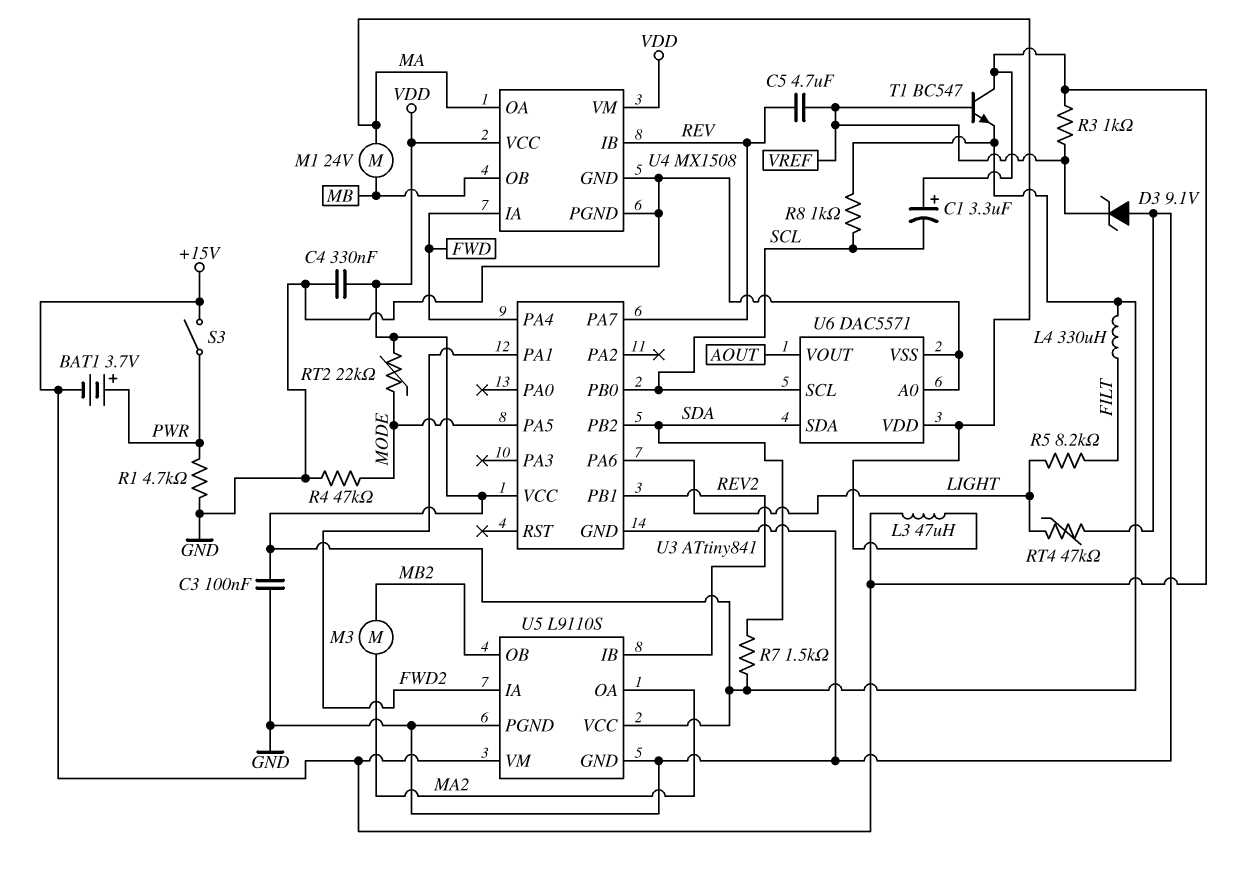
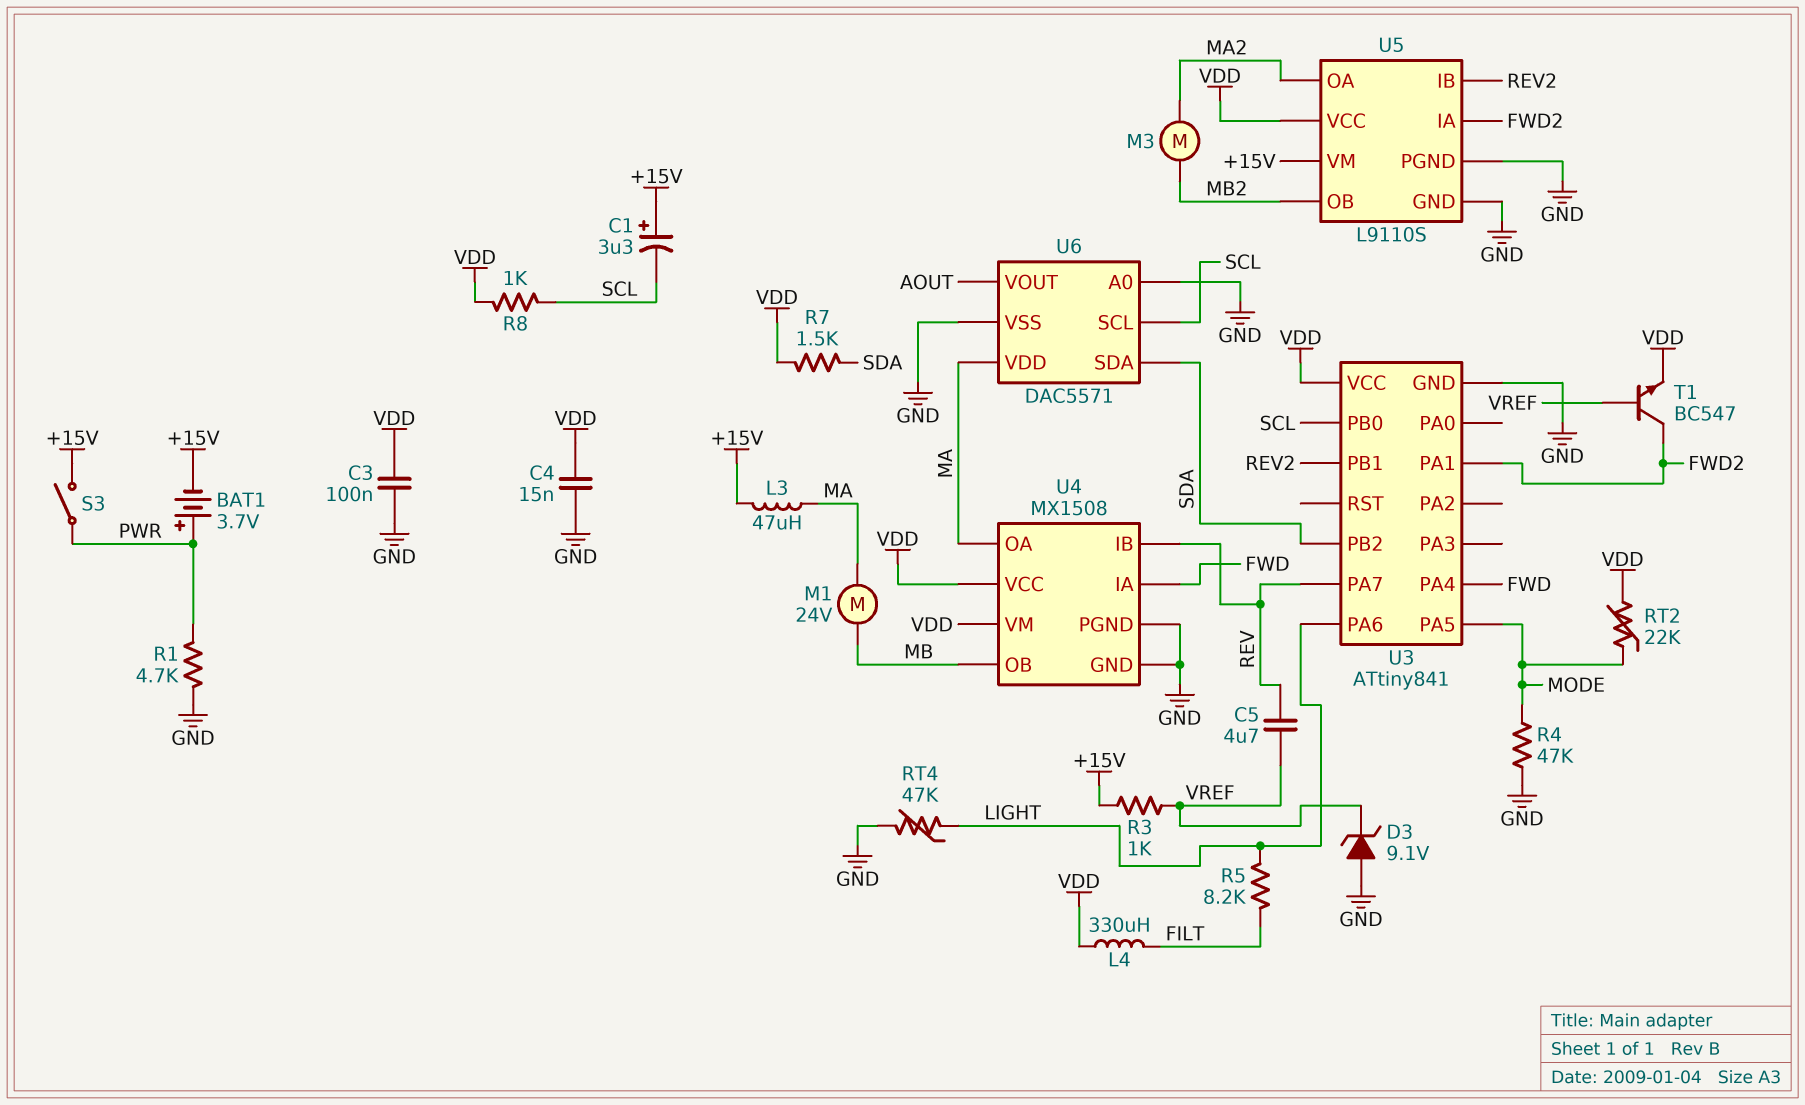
C4: 330nF (GND, VDD) -> 15nF (GND, VDD)
T1: NPN BC547 (B VREF, C +15V, E VDD) -> NPN BC547 (B VREF, C FWD2, E VDD)

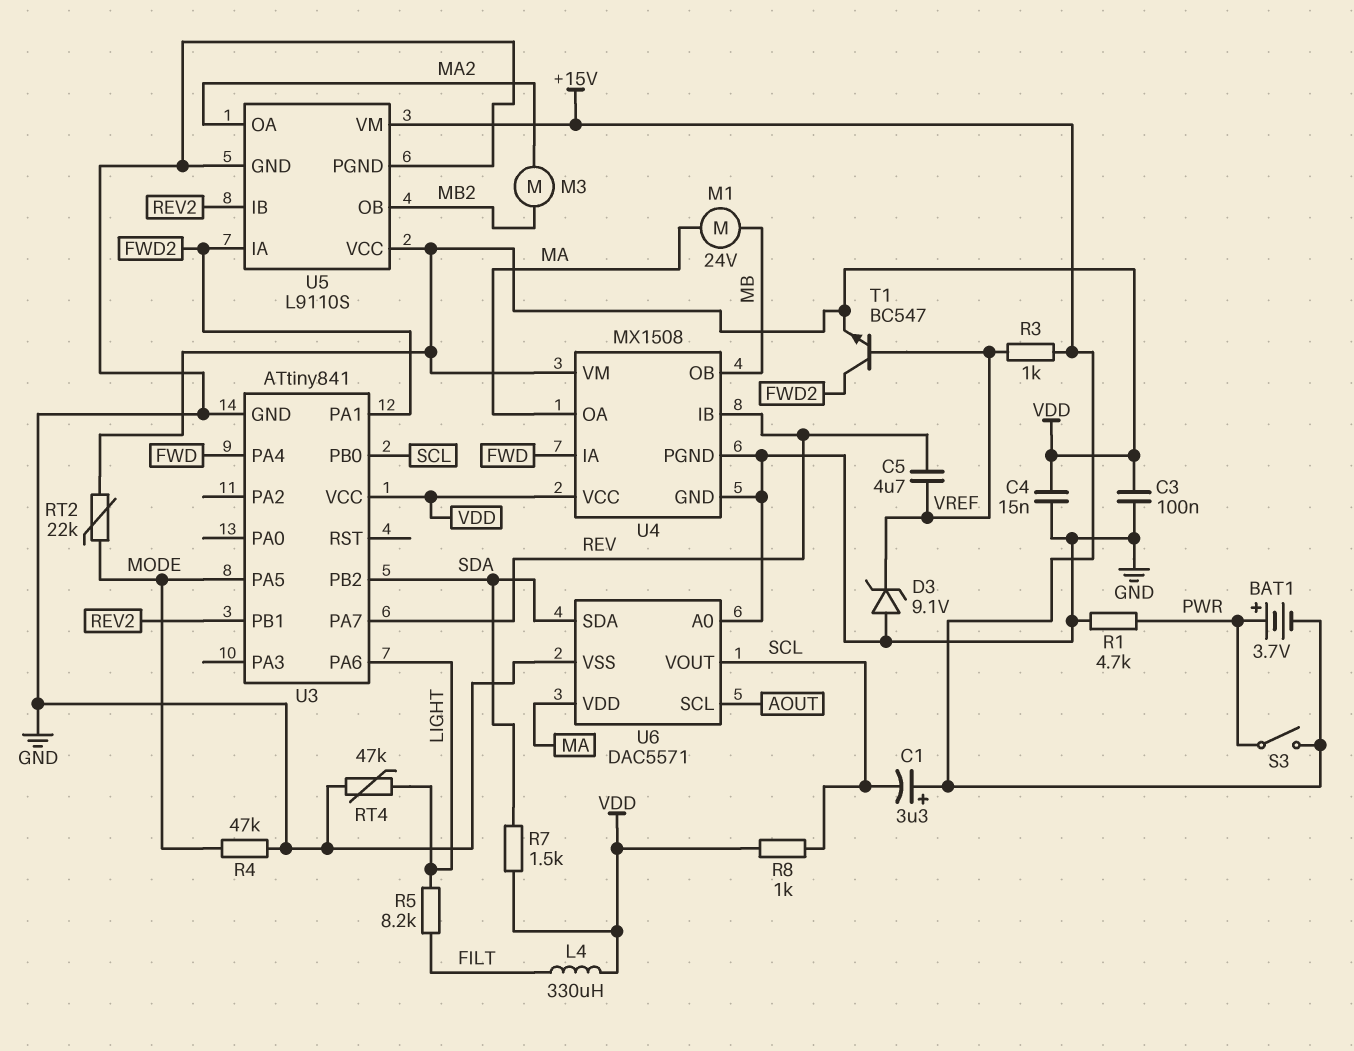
L3: 47uH (+15V, MA) -> none
U6 pin SCL: SCL -> AOUT
U6 pin VOUT: AOUT -> SCL

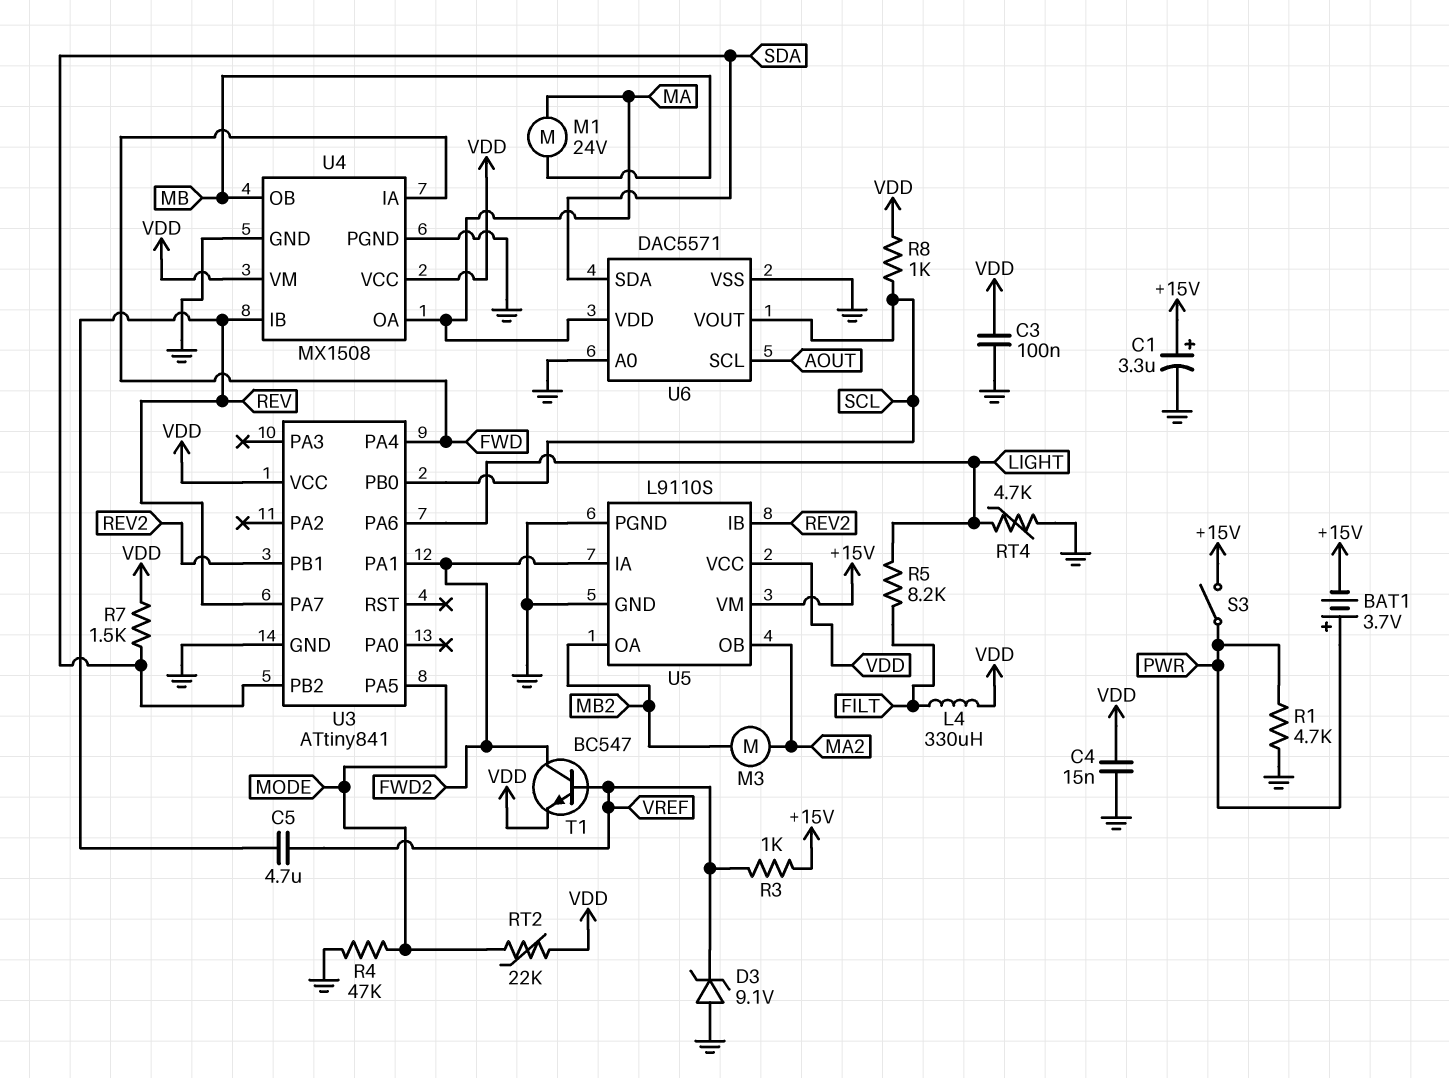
C1: 3.3uF (plus +15V, minus SCL) -> 3.3uF (plus +15V, minus GND)
RT4: 47k (GND, LIGHT) -> 4.7k (GND, LIGHT)
U5 pin OA: MA2 -> MB2
U5 pin OB: MB2 -> MA2

